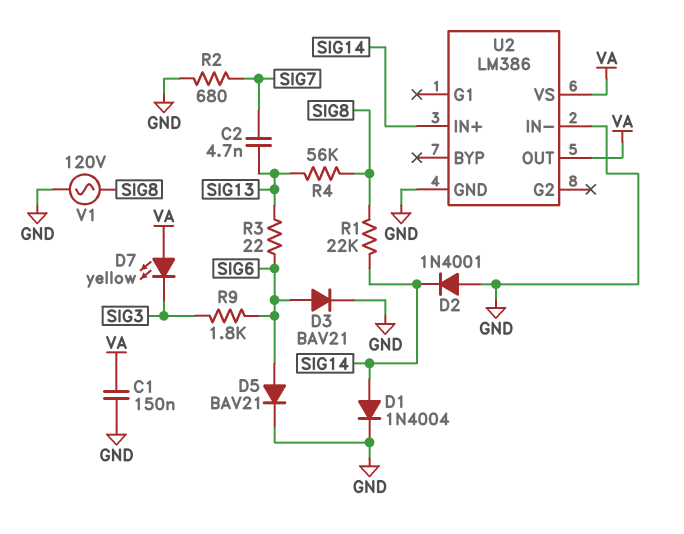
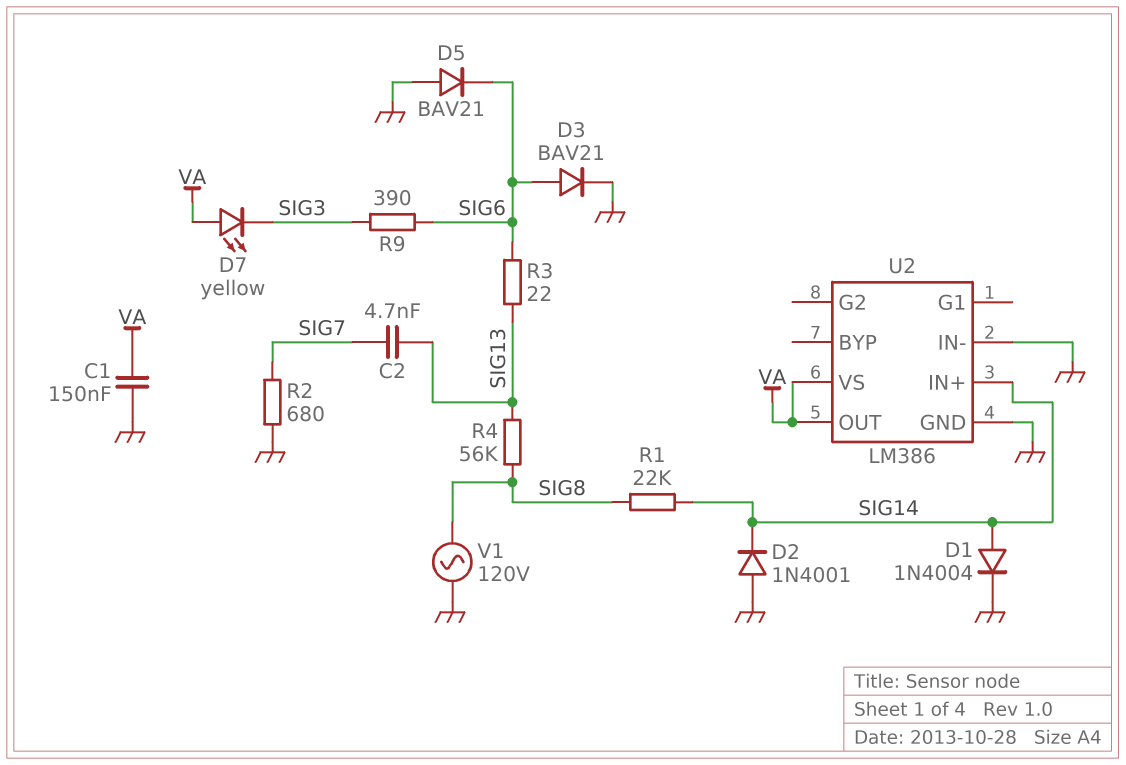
D5: diode BAV21 (A SIG6, K GND) -> diode BAV21 (A GND, K SIG6)
R9: 1.8k (SIG3, SIG6) -> 390 (SIG3, SIG6)

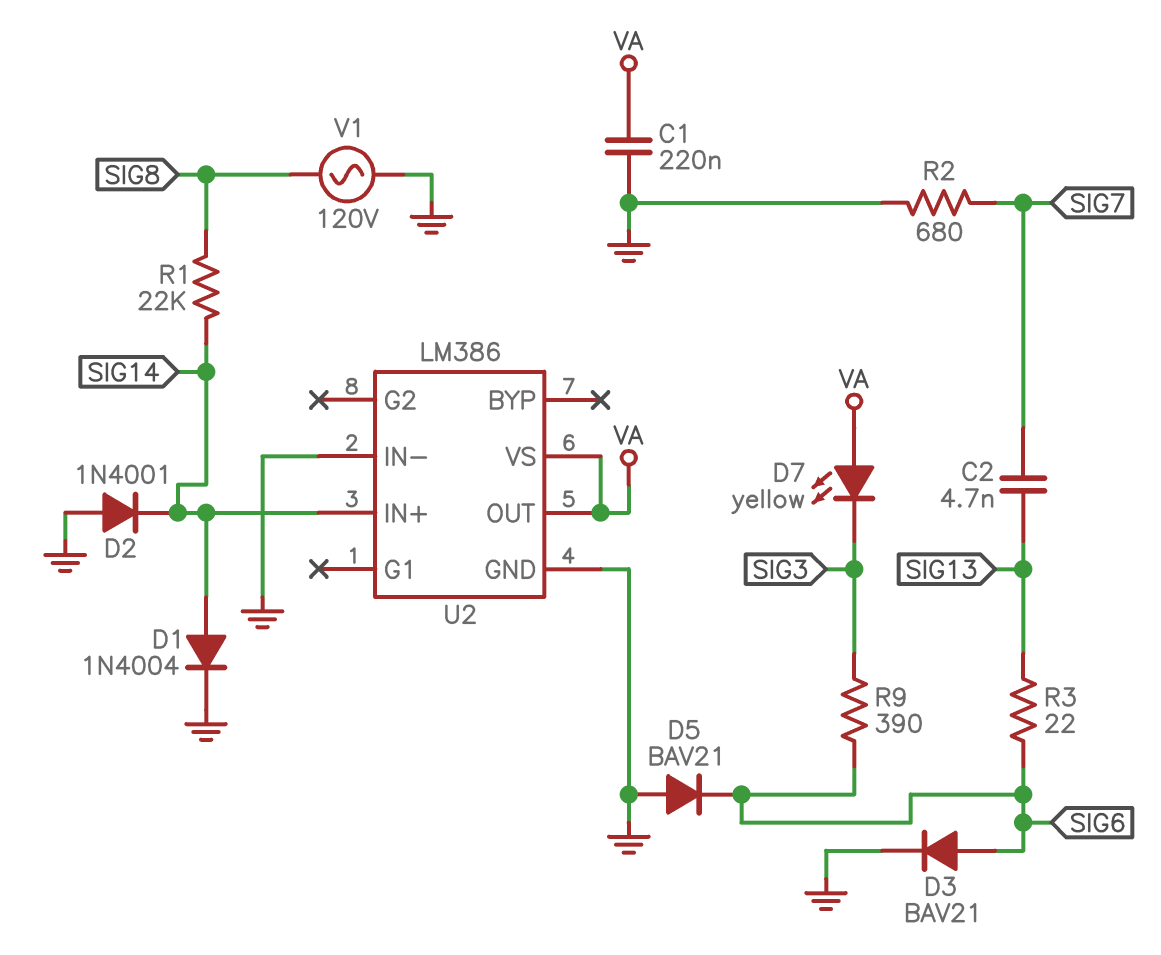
C1: 150nF (GND, VA) -> 220nF (GND, VA)
R4: 56k (SIG8, SIG13) -> none

